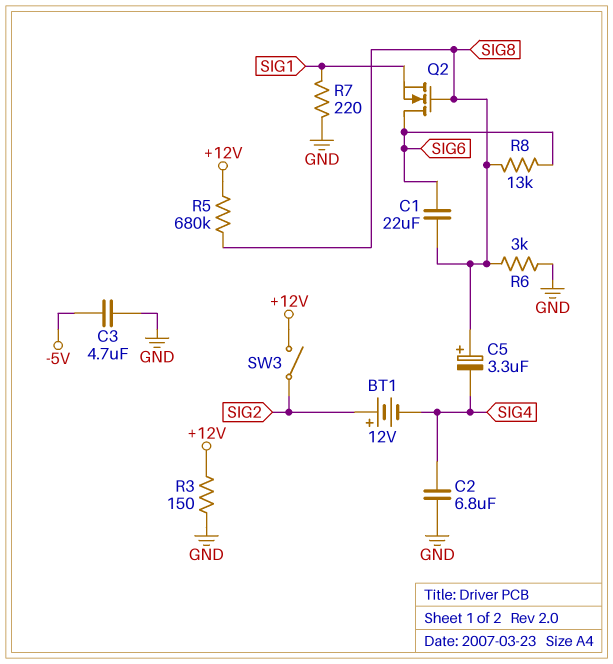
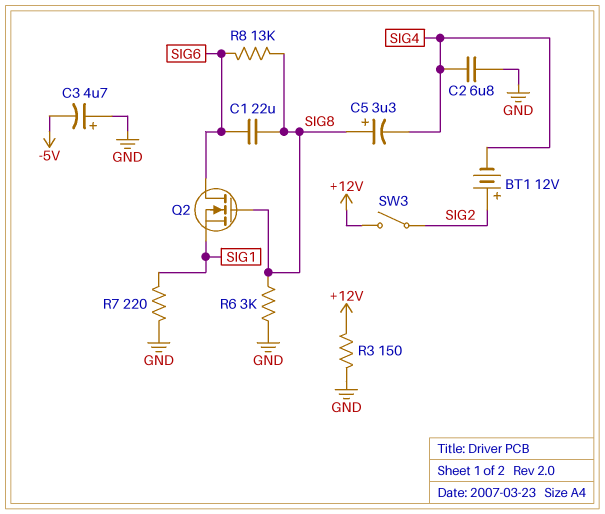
C3: 4.7uF (-5V, GND) -> 4.7uF (plus GND, minus -5V)
R5: 680k (+12V, SIG8) -> none

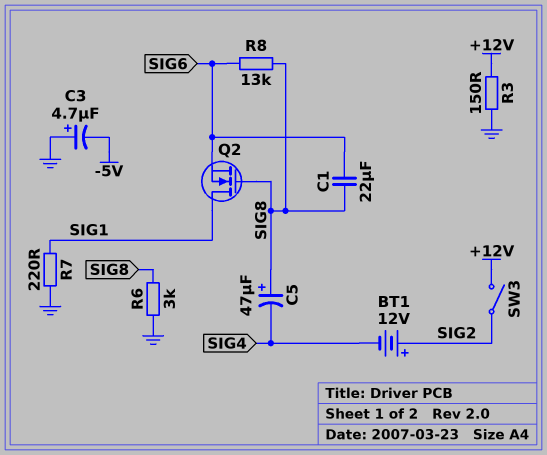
C2: 6.8uF (GND, SIG4) -> none
C5: 3.3uF (plus SIG8, minus SIG4) -> 47uF (plus SIG8, minus SIG4)
Q2: NMOS (G SIG8, D SIG6, S SIG1) -> NMOS (G SIG8, D SIG1, S SIG6)

